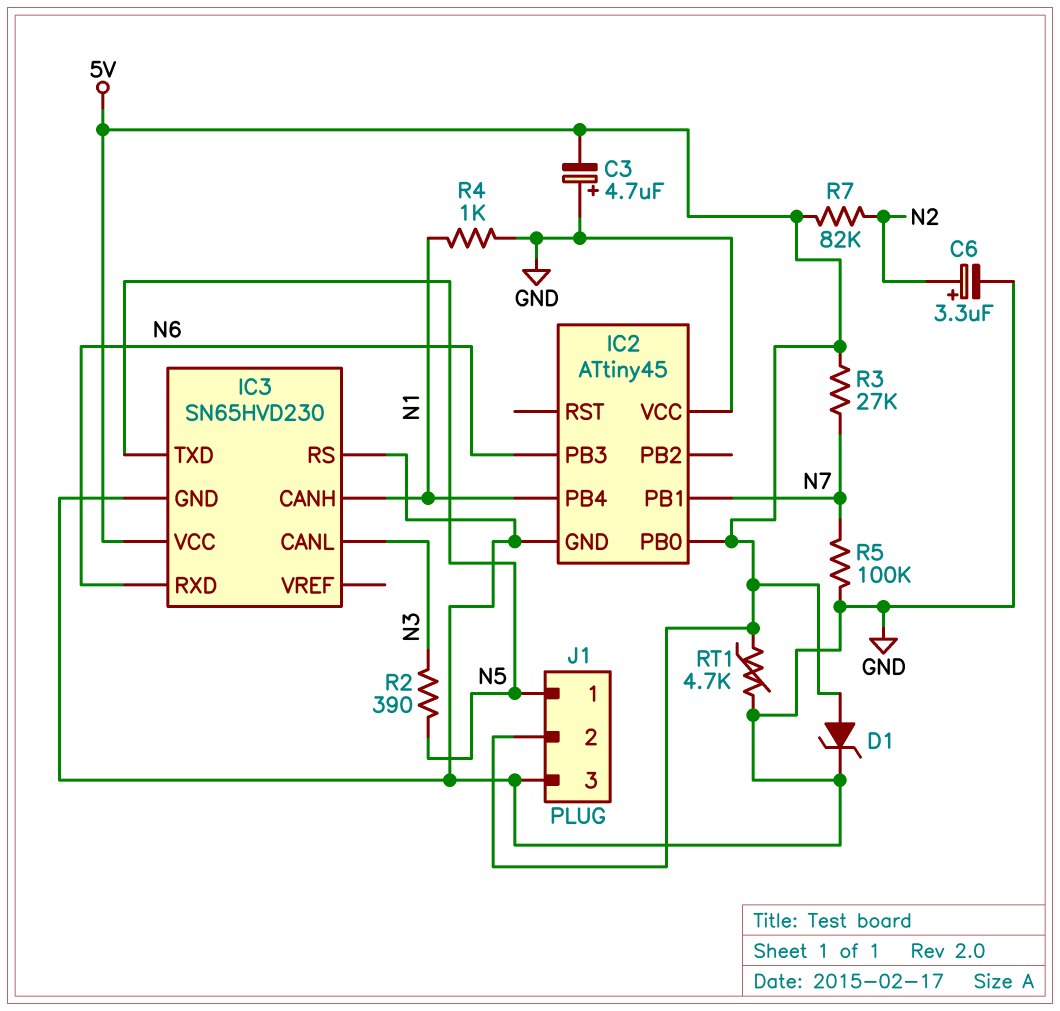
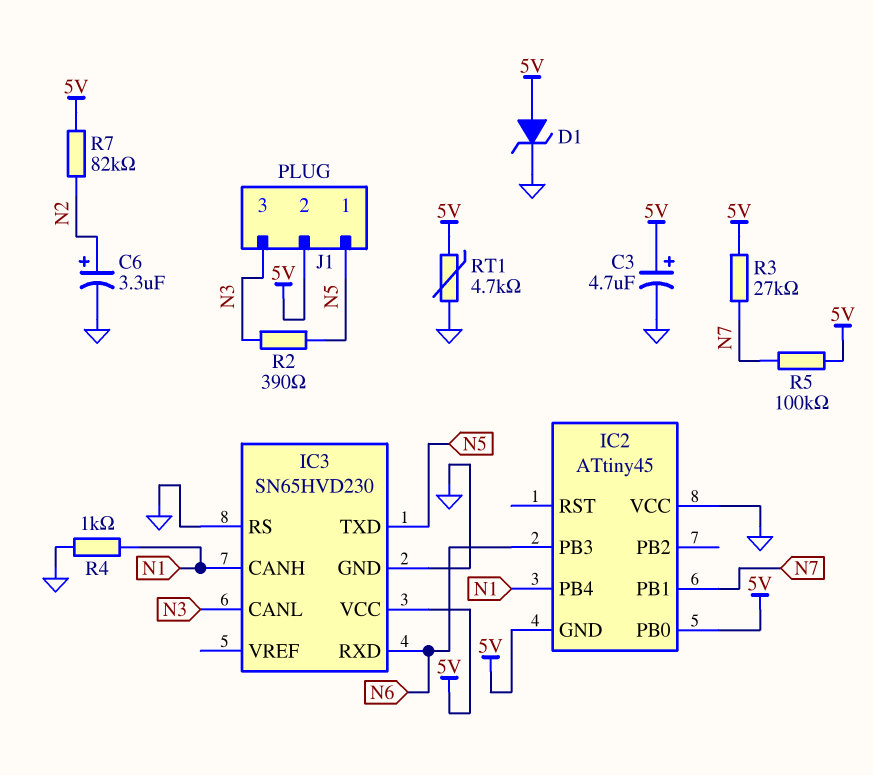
C3: 4.7uF (plus GND, minus 5V) -> 4.7uF (plus 5V, minus GND)
IC2 pin GND: GND -> 5V
J1 pin 3: GND -> N3
R5: 100k (GND, N7) -> 100k (5V, N7)

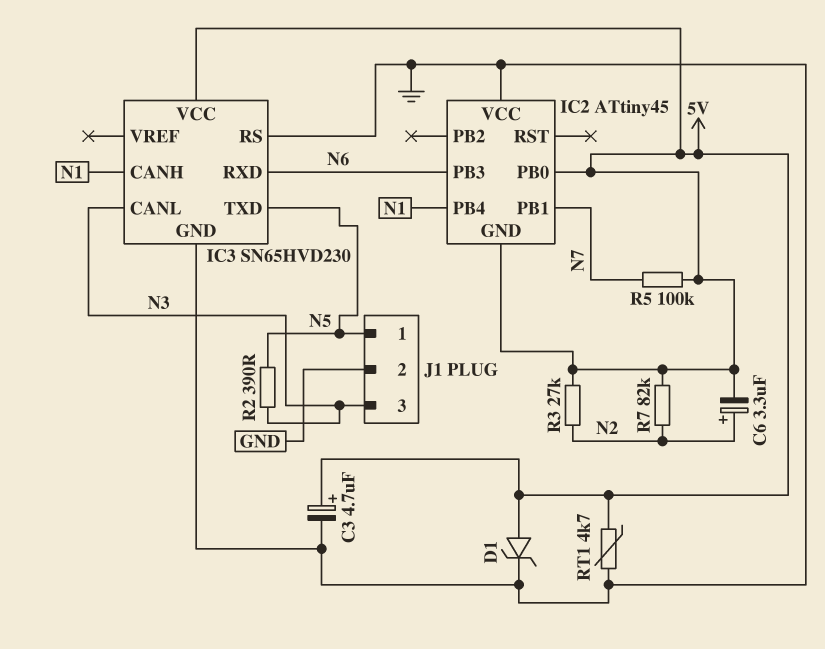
C6: 3.3uF (plus N2, minus GND) -> 3.3uF (plus N2, minus 5V)
J1 pin 2: 5V -> GND
R3: 27k (5V, N7) -> 27k (5V, N2)
R4: 1k (GND, N1) -> none

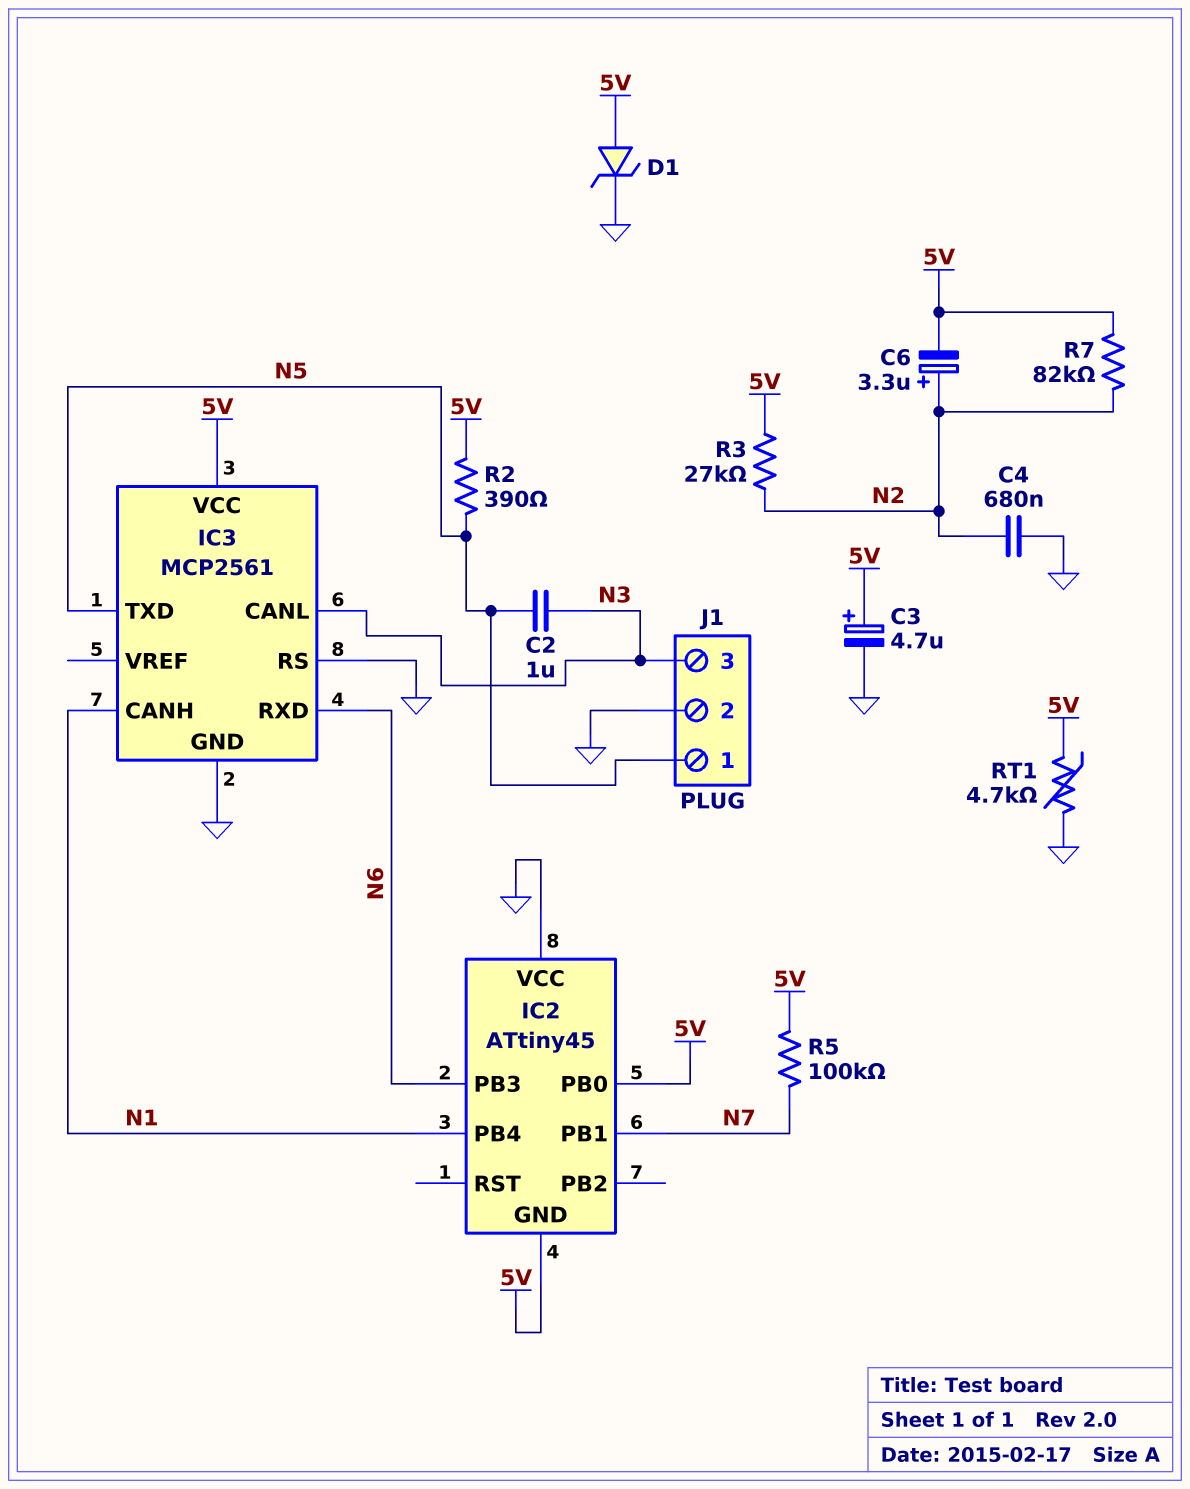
C2: none -> 1uF (N3, N5)
C4: none -> 680nF (GND, N2)
IC3: SN65HVD230 -> MCP2561
R2: 390 (N3, N5) -> 390 (5V, N5)

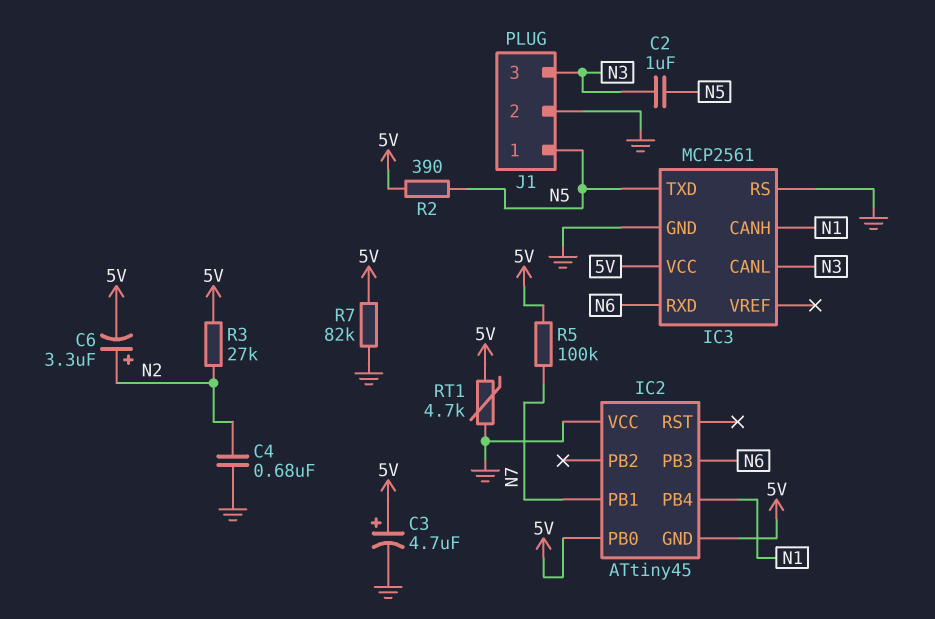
D1: zener (A 5V, K GND) -> none
R7: 82k (5V, N2) -> 82k (5V, GND)

